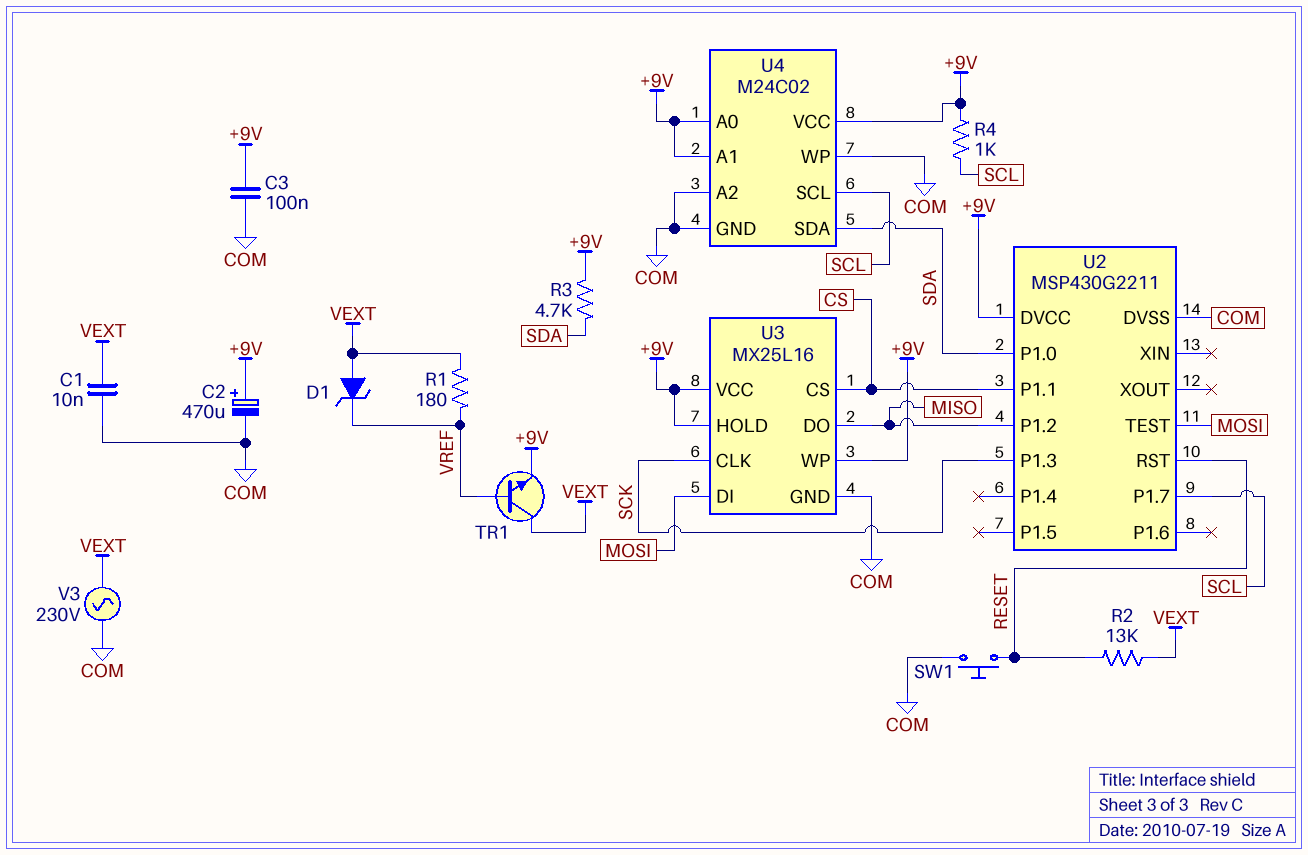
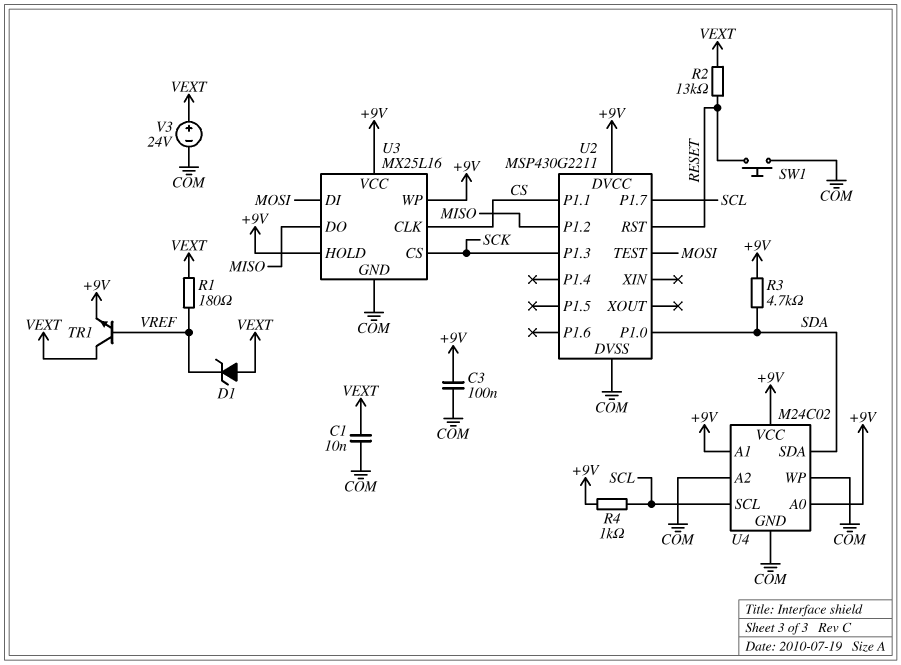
C2: 470uF (plus +9V, minus COM) -> none
U3 pin CLK: SCK -> CS
U3 pin CS: CS -> SCK
V3: AC 230V (COM, VEXT) -> 24V (plus VEXT, minus COM)

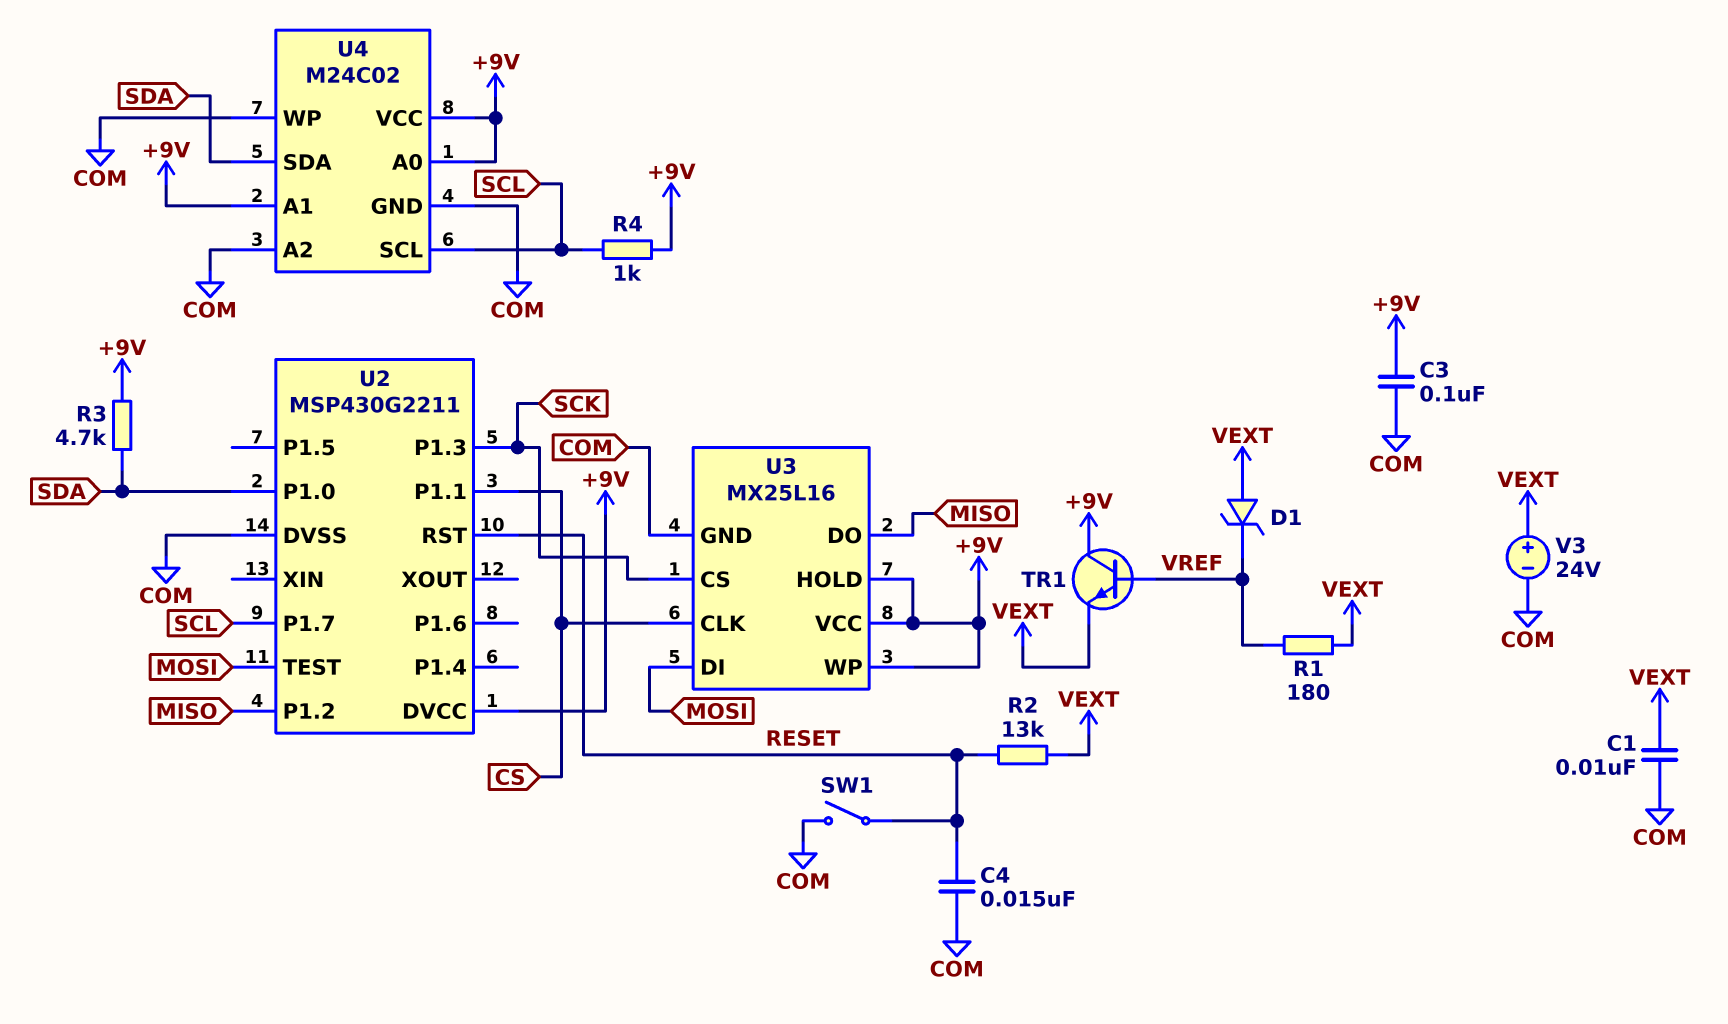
C4: none -> 15nF (COM, RESET)
SW1: button (COM, RESET) -> switch (COM, RESET)
TR1: NPN (B VREF, C VEXT, E +9V) -> NPN (B VREF, C +9V, E VEXT)

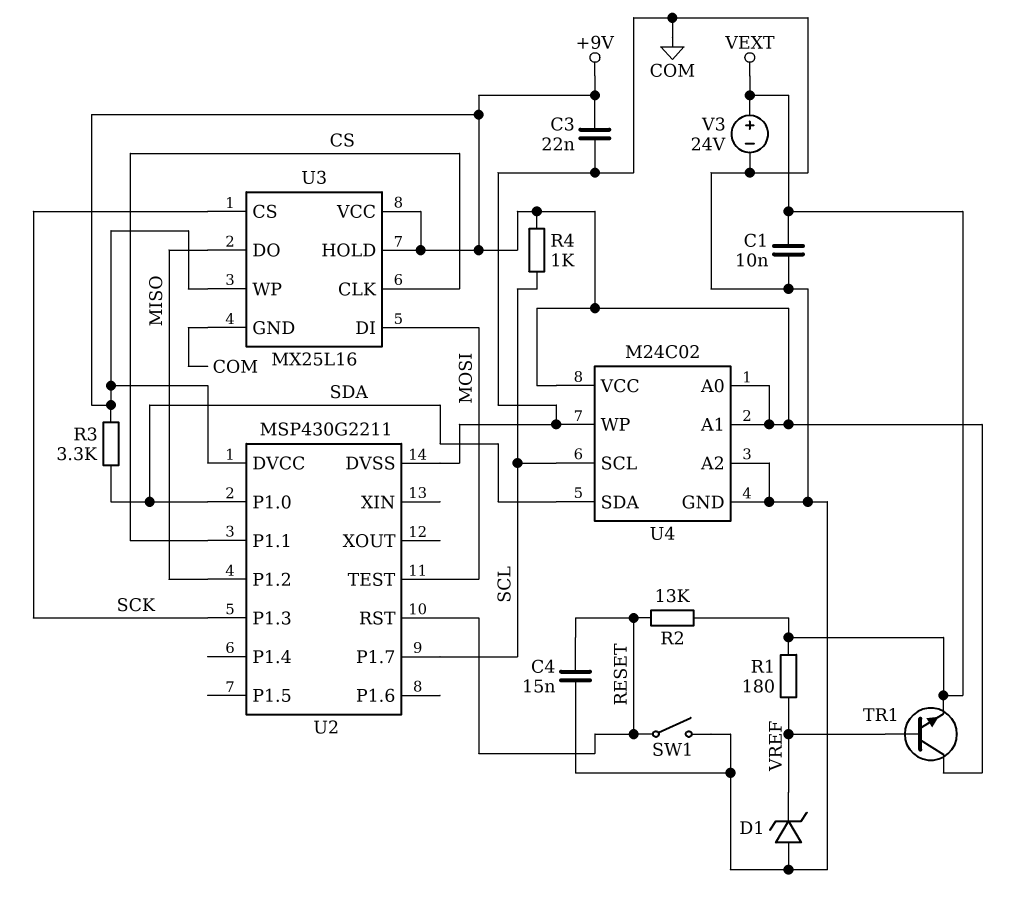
C3: 100nF (+9V, COM) -> 22nF (+9V, COM)
D1: zener (A VEXT, K VREF) -> zener (A COM, K VREF)
R3: 4.7k (+9V, SDA) -> 3.3k (+9V, SDA)

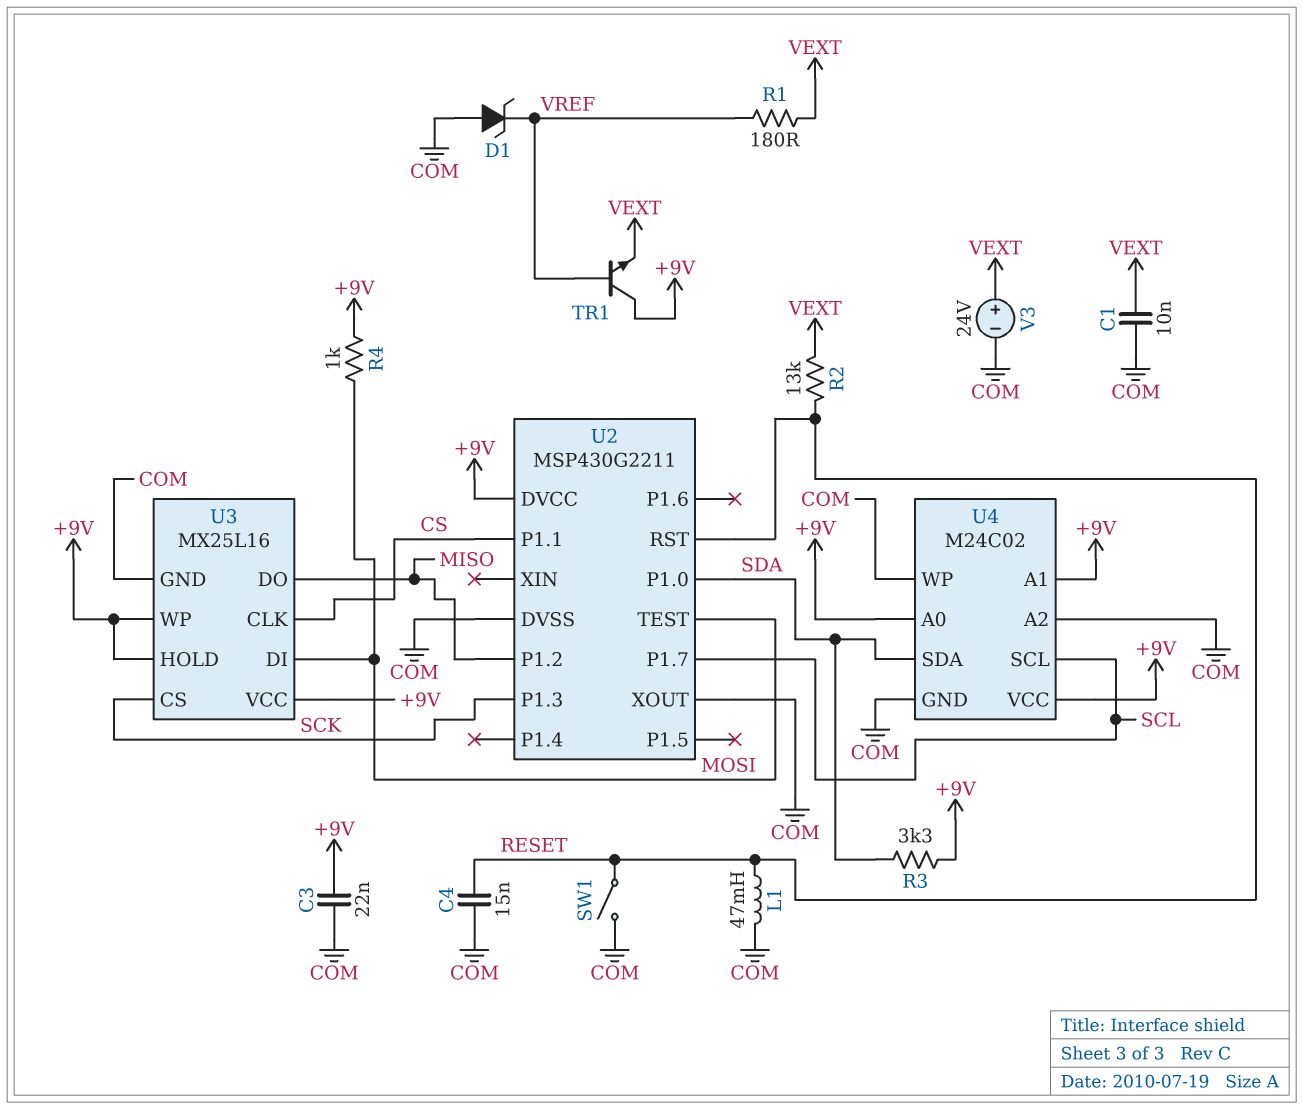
L1: none -> 47mH (COM, RESET)
R4: 1k (+9V, SCL) -> 1k (+9V, MOSI)
U2 pin XOUT: none -> COM

